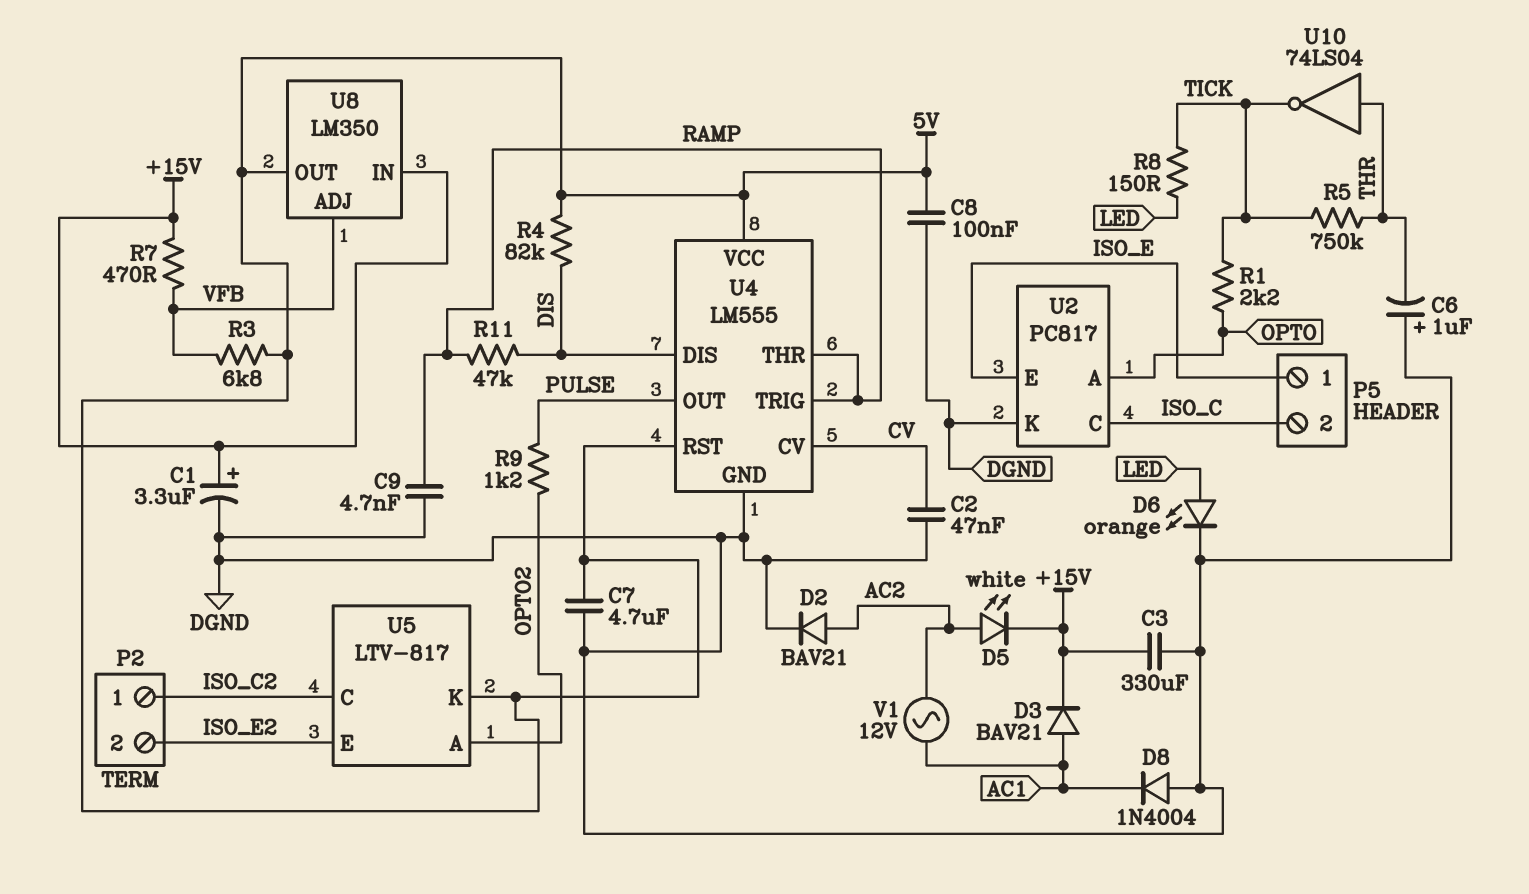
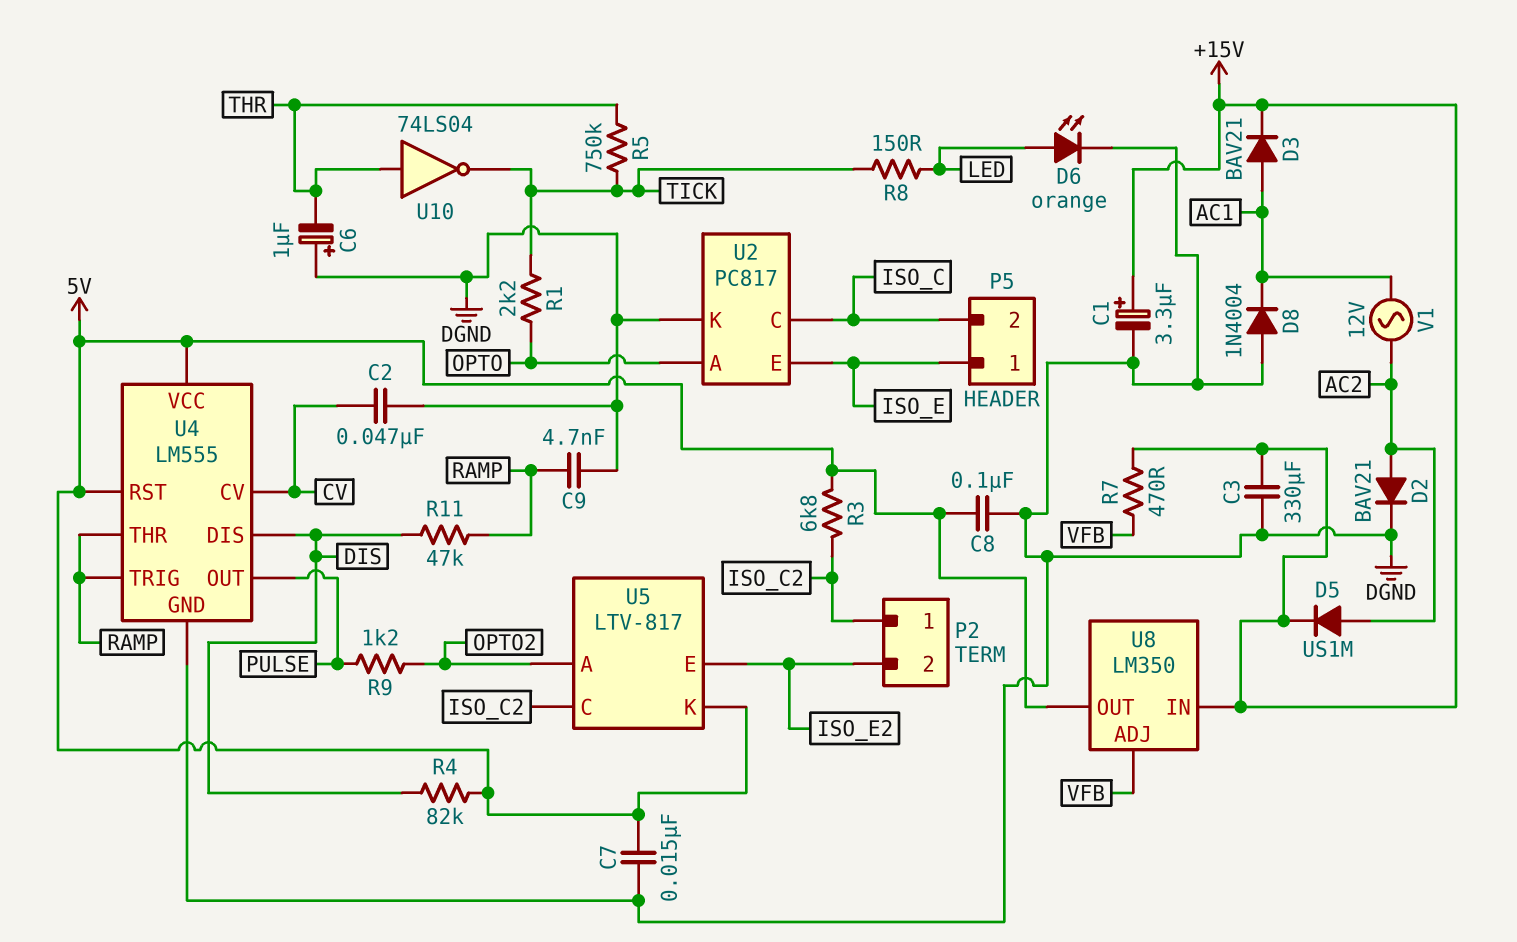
C7: 4.7uF (5V, DGND) -> 15nF (5V, DGND)
D5: LED white (A AC2, K +15V) -> diode US1M (A AC2, K +15V)
R3: 6.8k (5V, VFB) -> 6.8k (5V, ISO_C2)

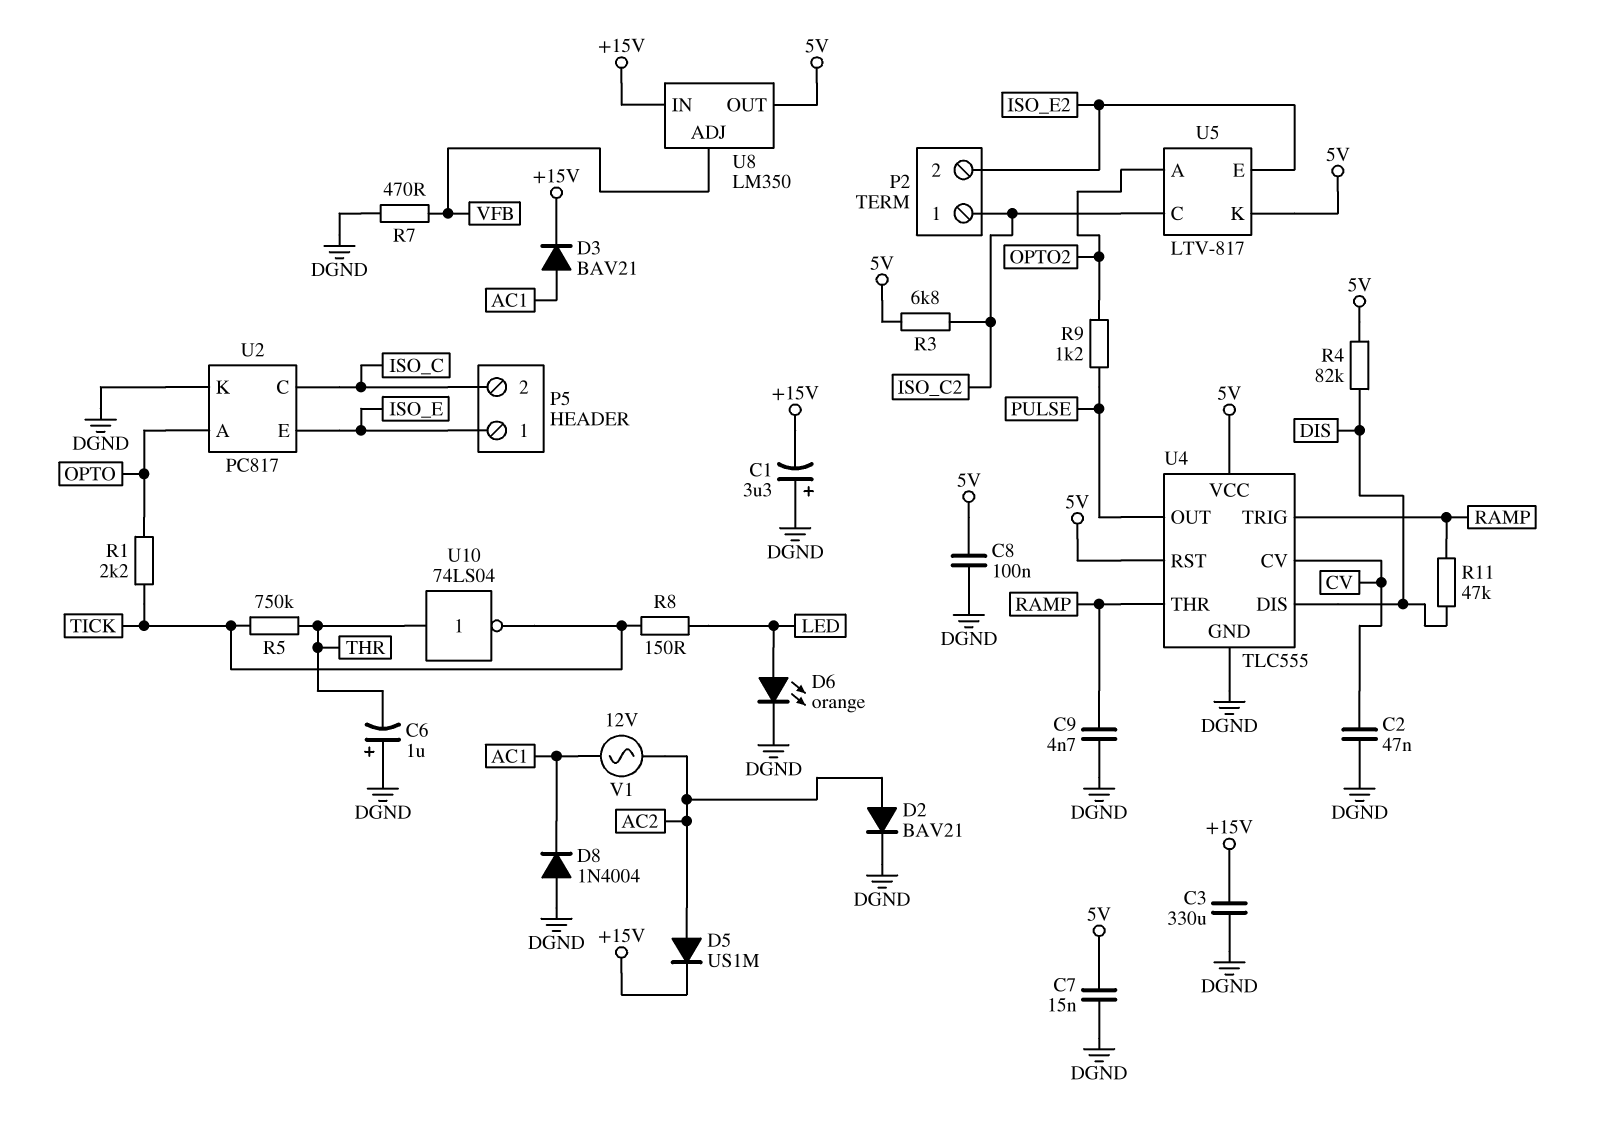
C1: 3.3uF (plus +15V, minus DGND) -> 3.3uF (plus DGND, minus +15V)
R7: 470 (+15V, VFB) -> 470 (DGND, VFB)
U4: LM555 -> TLC555

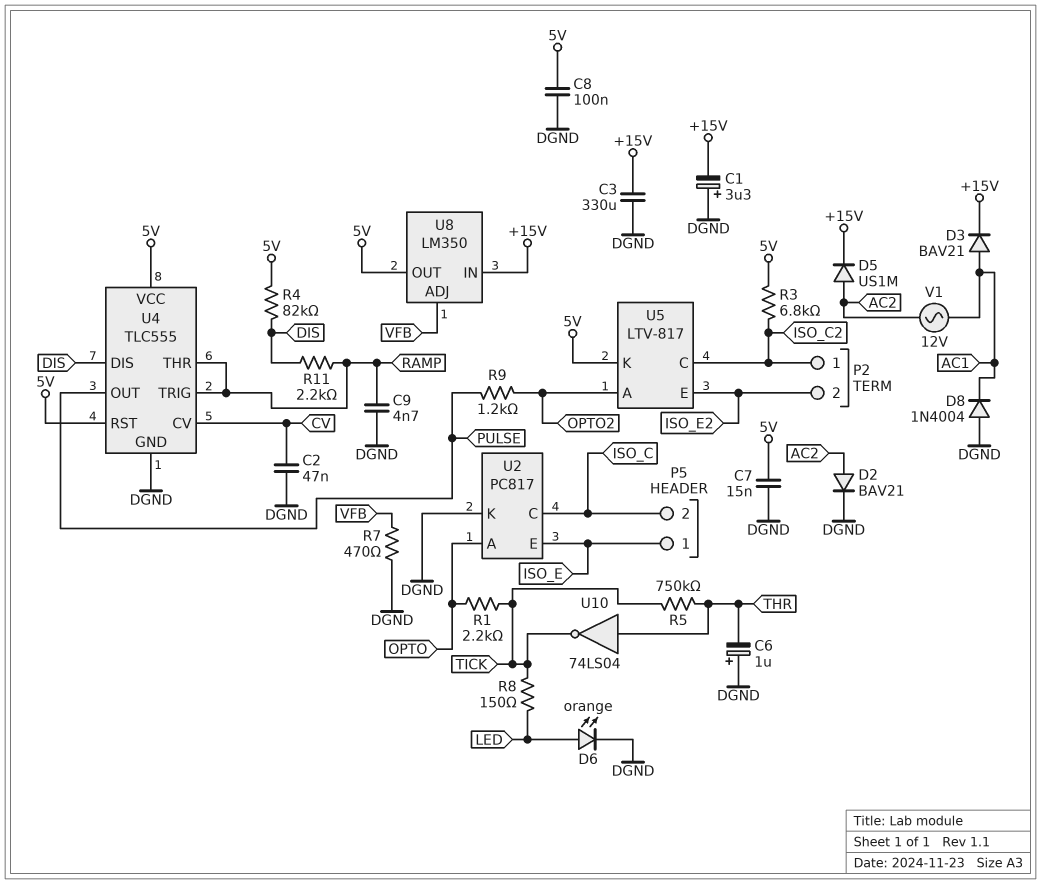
R11: 47k (DIS, RAMP) -> 2.2k (DIS, RAMP)

